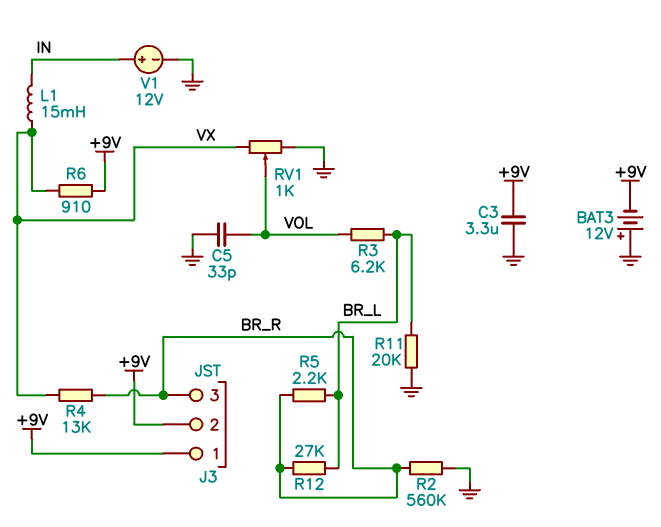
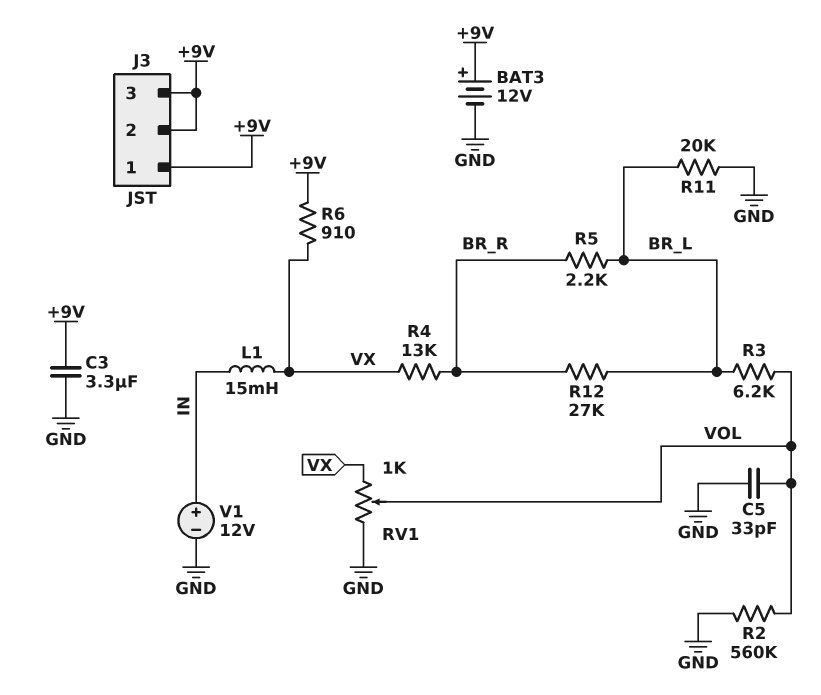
BAT3: 12V (plus GND, minus +9V) -> 12V (plus +9V, minus GND)
J3 pin 3: BR_R -> +9V
R2: 560k (BR_R, GND) -> 560k (GND, VOL)

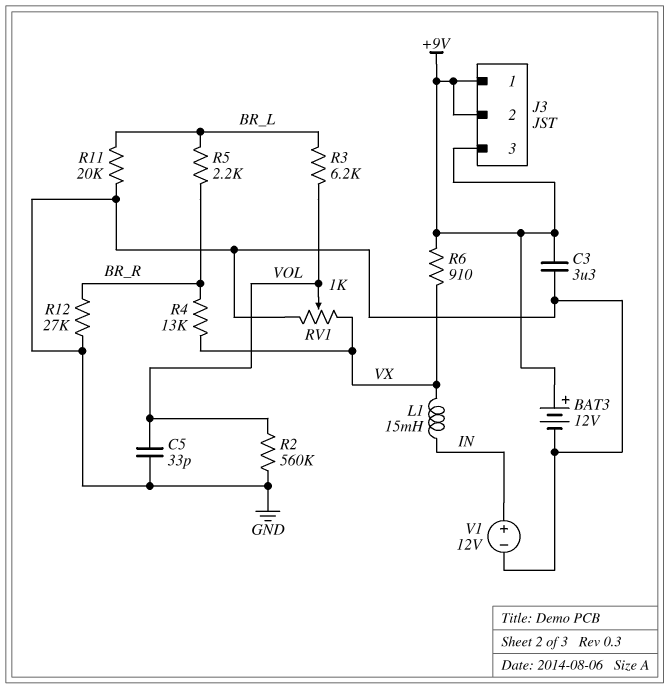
R12: 27k (BR_L, BR_R) -> 27k (BR_R, GND)

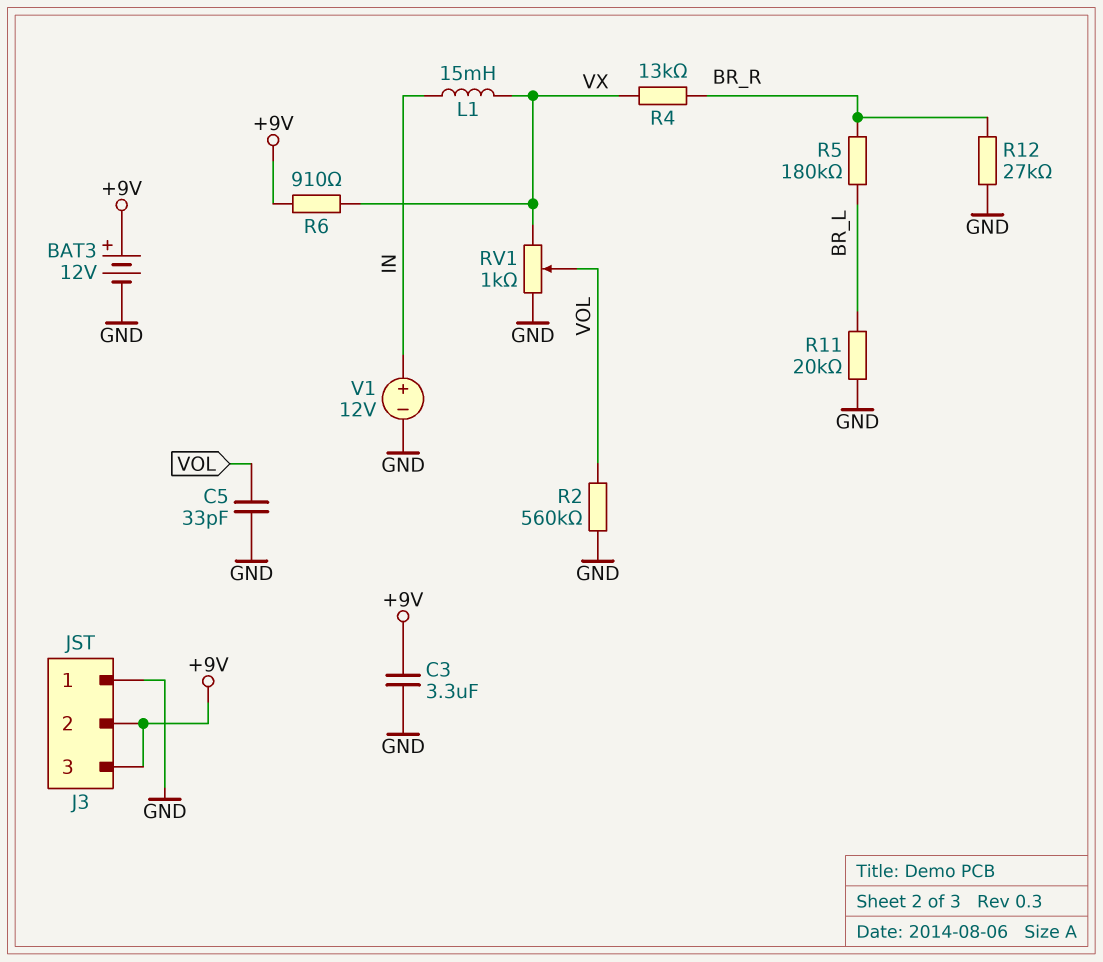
J3 pin 1: +9V -> GND
R3: 6.2k (BR_L, VOL) -> none
R5: 2.2k (BR_L, BR_R) -> 180k (BR_L, BR_R)

